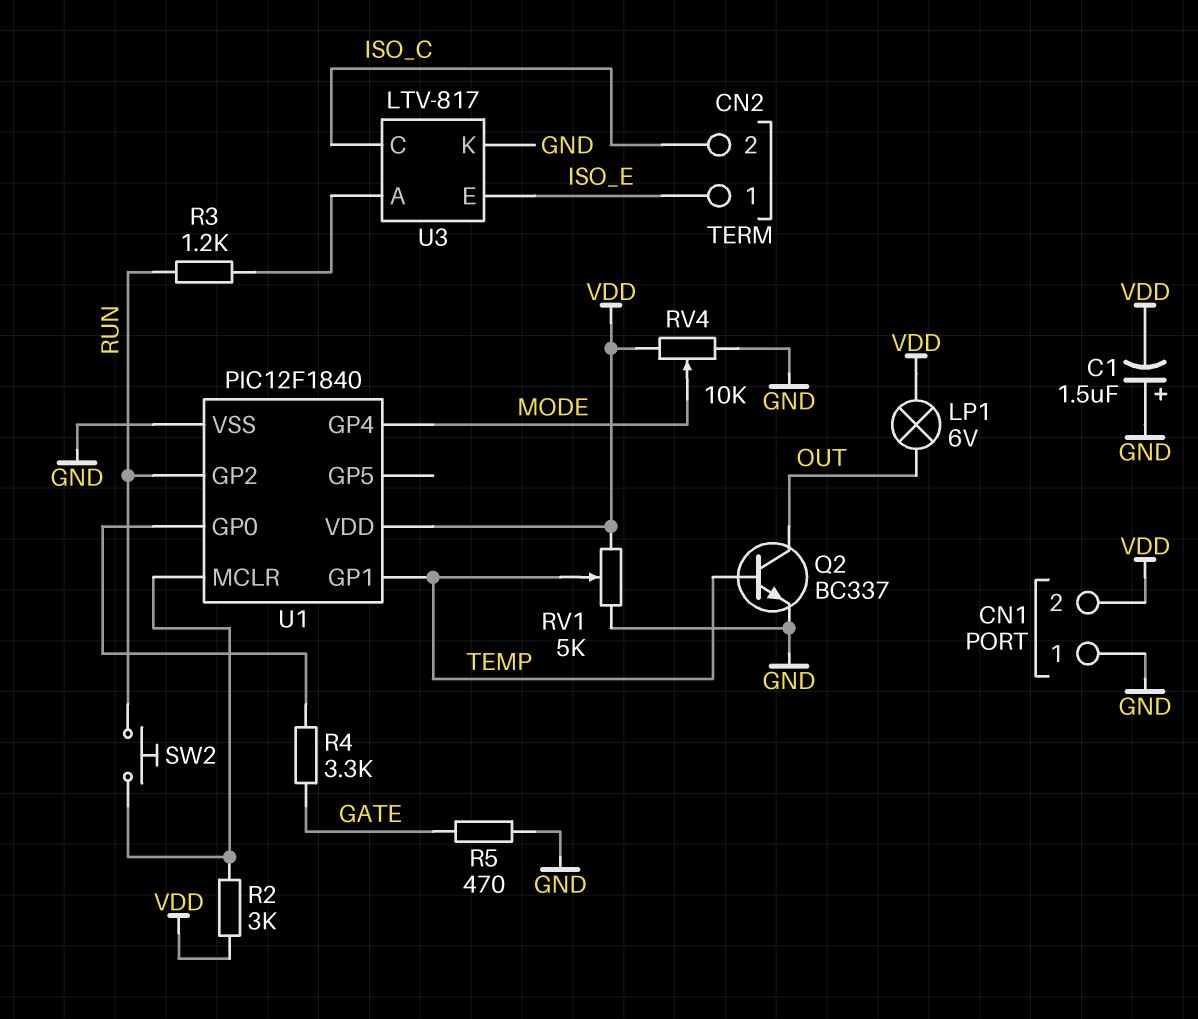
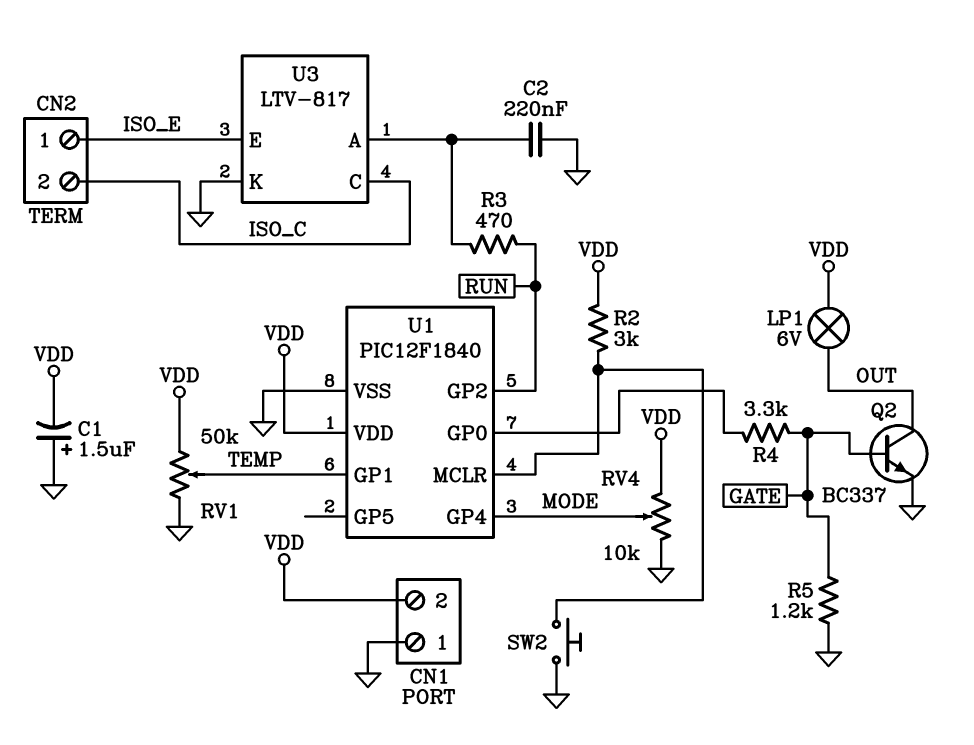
C2: none -> 220nF (GND, U3/A)
Q2: NPN BC337 (B TEMP, C OUT, E GND) -> NPN BC337 (B GATE, C OUT, E GND)
R3: 1.2k (RUN, U3/A) -> 470 (RUN, U3/A)
R5: 470 (GATE, GND) -> 1.2k (GATE, GND)
RV1: 5k (GND, VDD, wiper TEMP) -> 50k (GND, VDD, wiper TEMP)
SW2: button (RUN, U1/MCLR) -> button (GND, U1/MCLR)

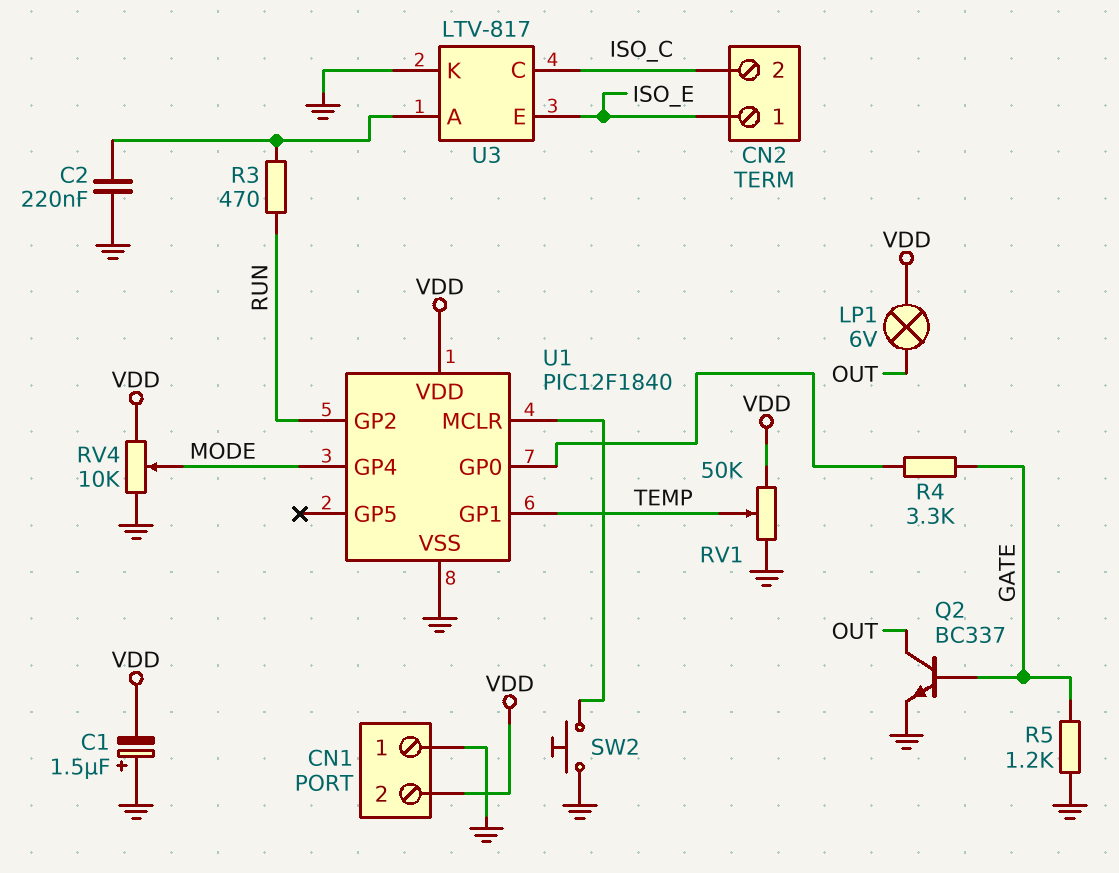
R2: 3k (U1/MCLR, VDD) -> none

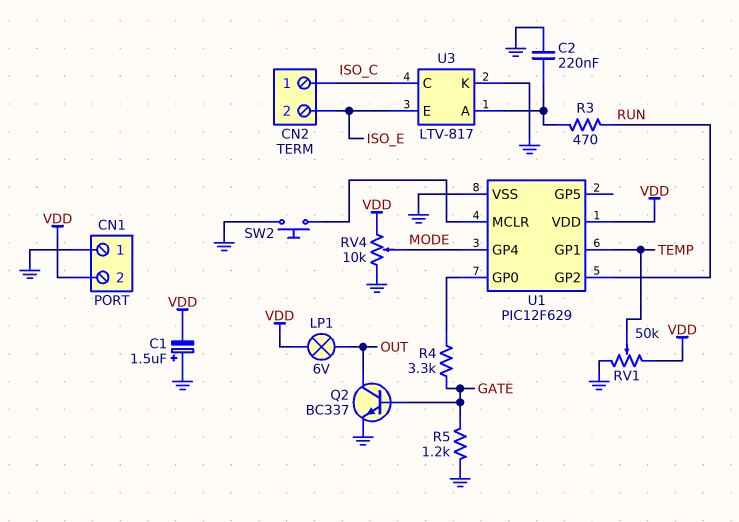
CN2 pin 1: ISO_E -> ISO_C
CN2 pin 2: ISO_C -> ISO_E
U1: PIC12F1840 -> PIC12F629

